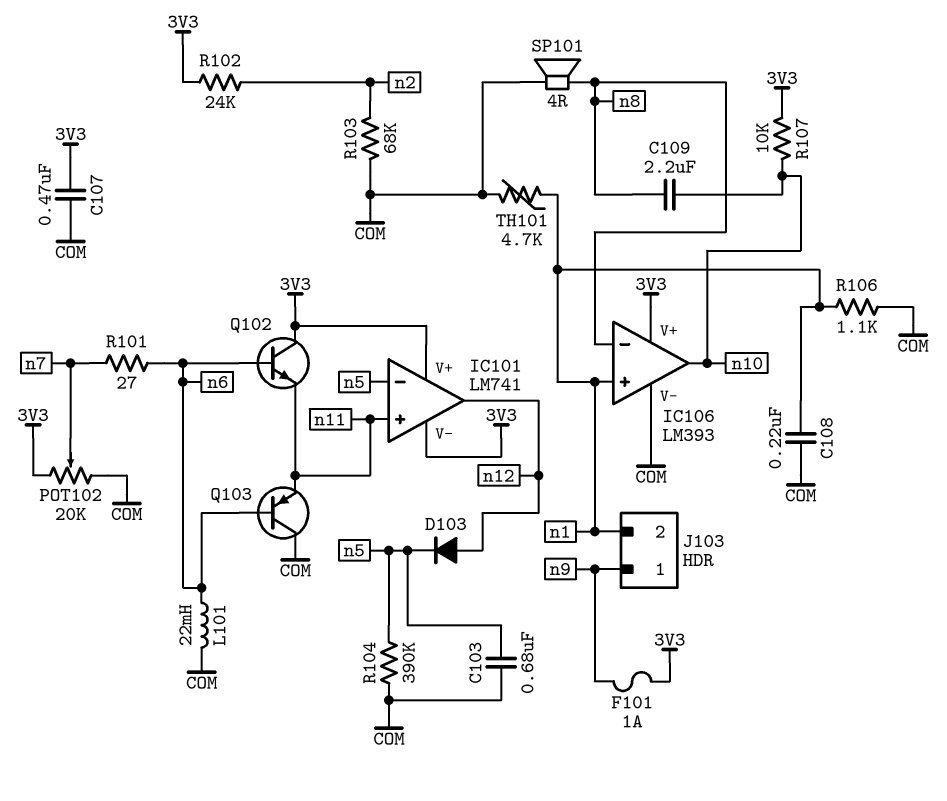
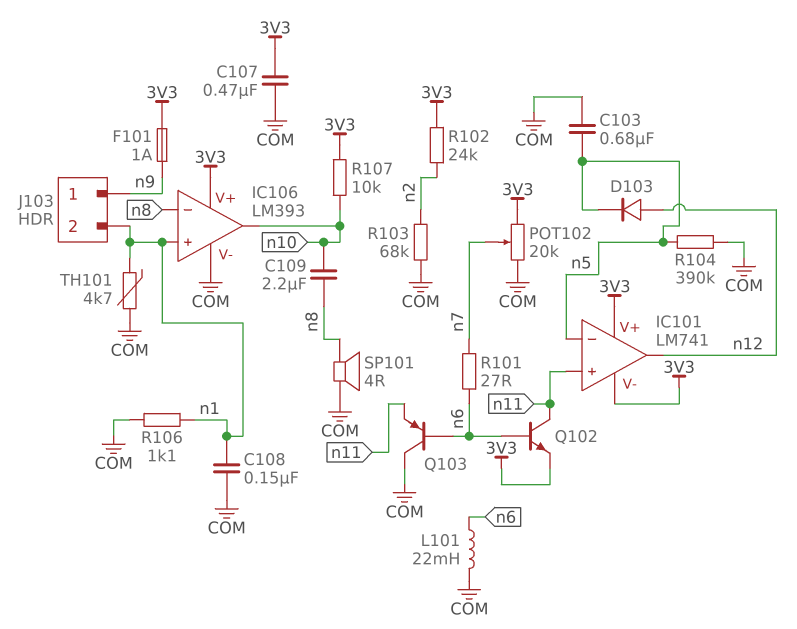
C108: 220nF (COM, n1) -> 150nF (COM, n1)
Q102: NPN (B n6, C 3V3, E n11) -> NPN (B n6, C n11, E 3V3)

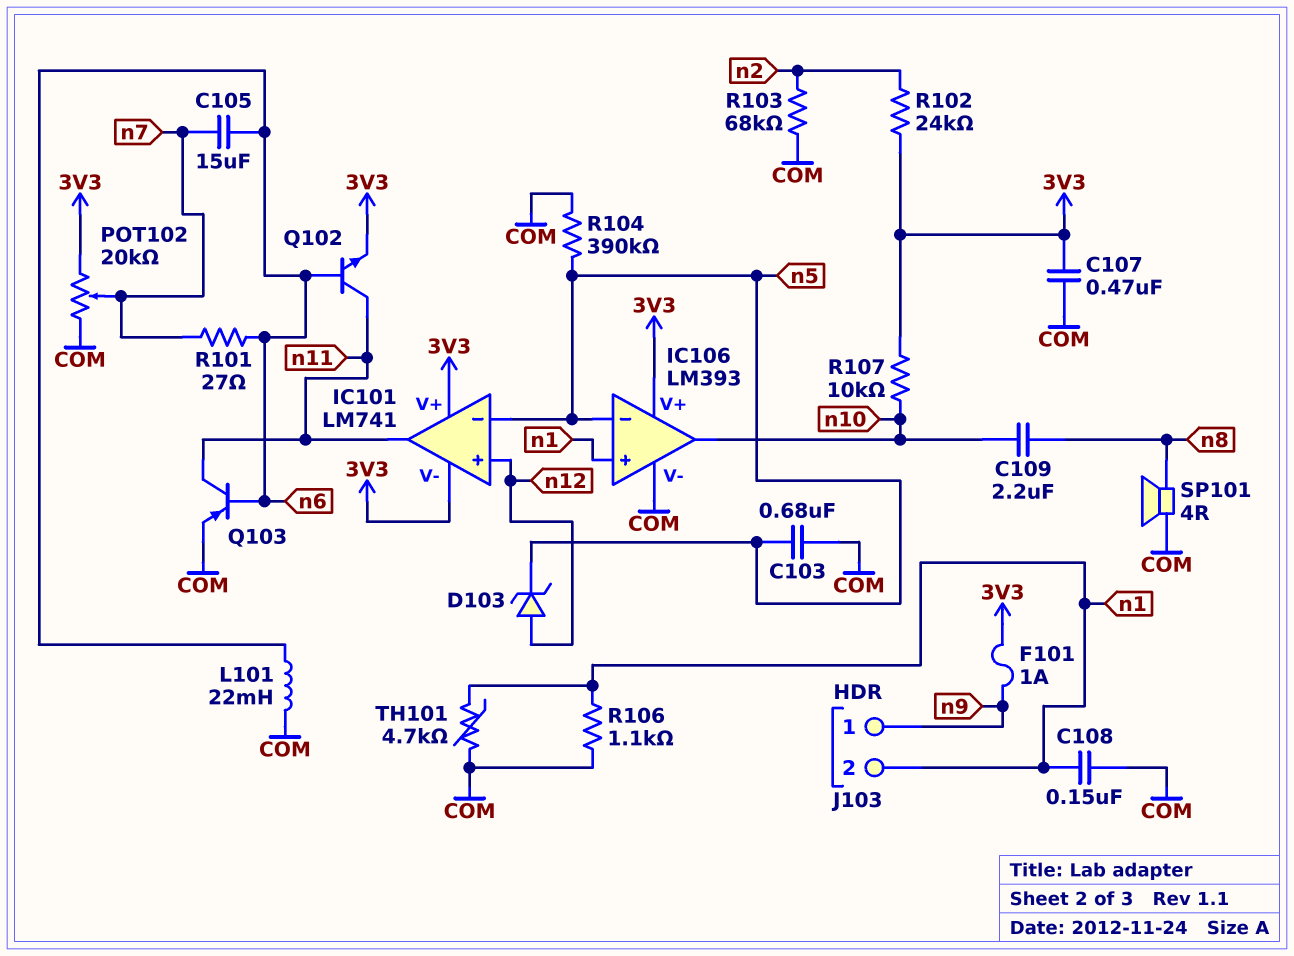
C105: none -> 15uF (n6, n7)
D103: diode (A n12, K n5) -> zener (A n12, K n5)
IC101 pin in+: n11 -> n12
IC101 pin out: n12 -> n11
IC106 pin in-: n8 -> n5
Q103: PNP (B n6, C COM, E n11) -> PNP (B n6, C n11, E COM)

